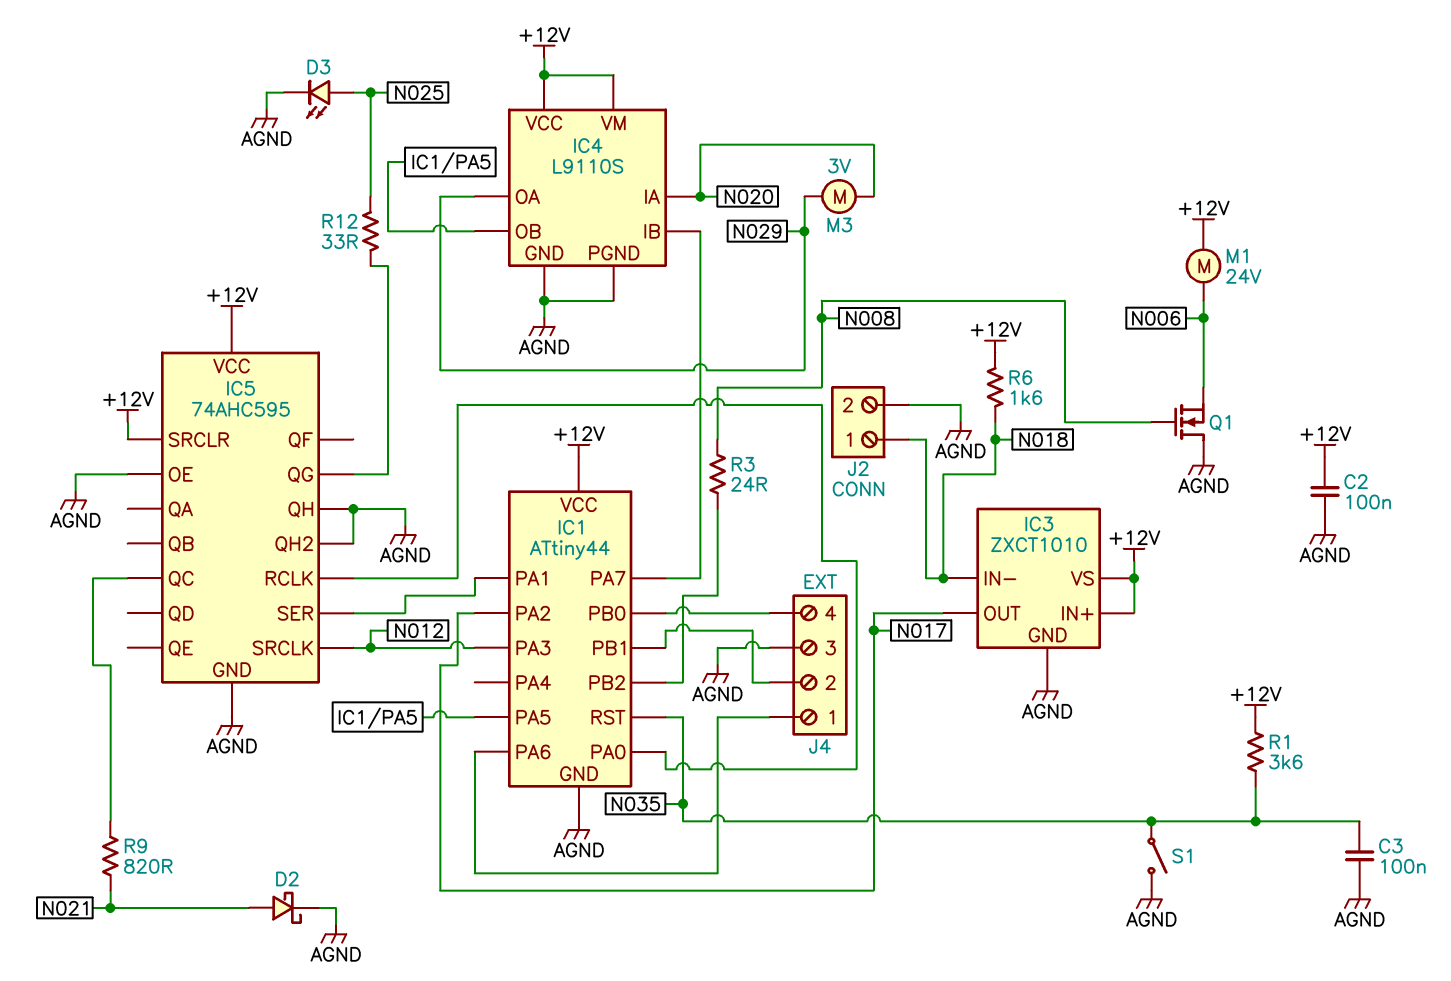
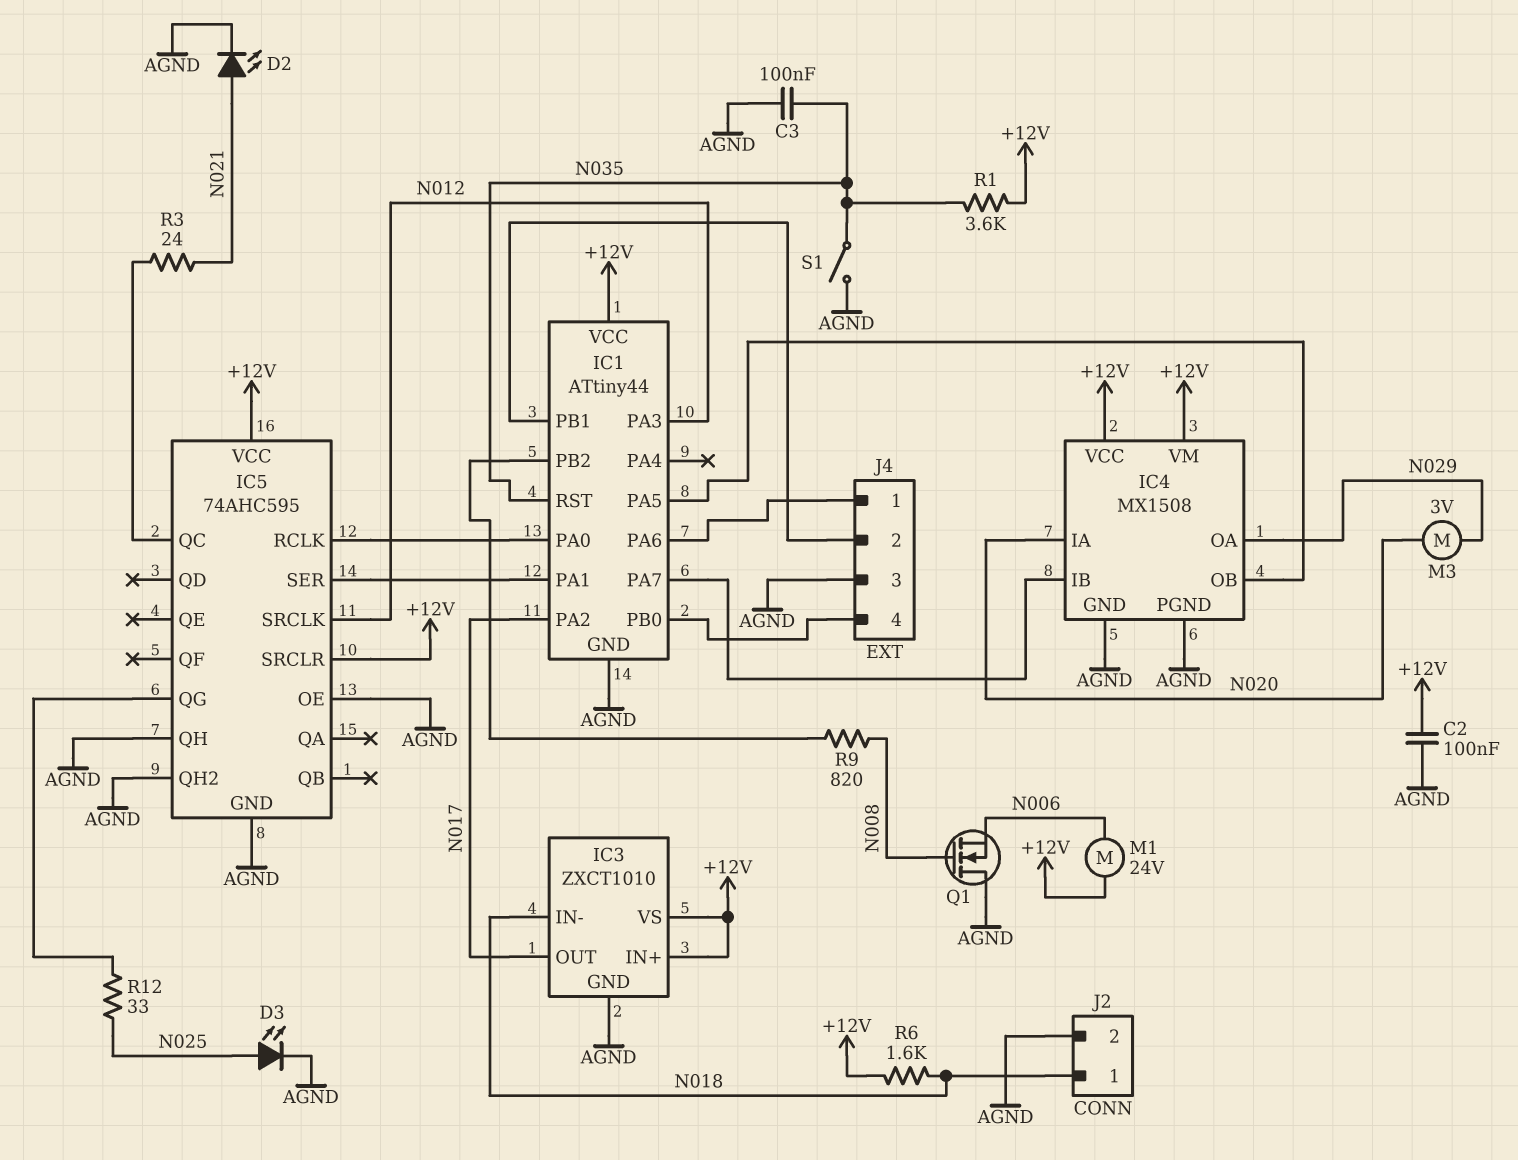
D2: schottky (A N021, K AGND) -> LED (A N021, K AGND)
IC4: L9110S -> MX1508
R3: 24 (IC1/PB2, N008) -> 24 (IC5/QC, N021)
R9: 820 (IC5/QC, N021) -> 820 (IC1/PB2, N008)

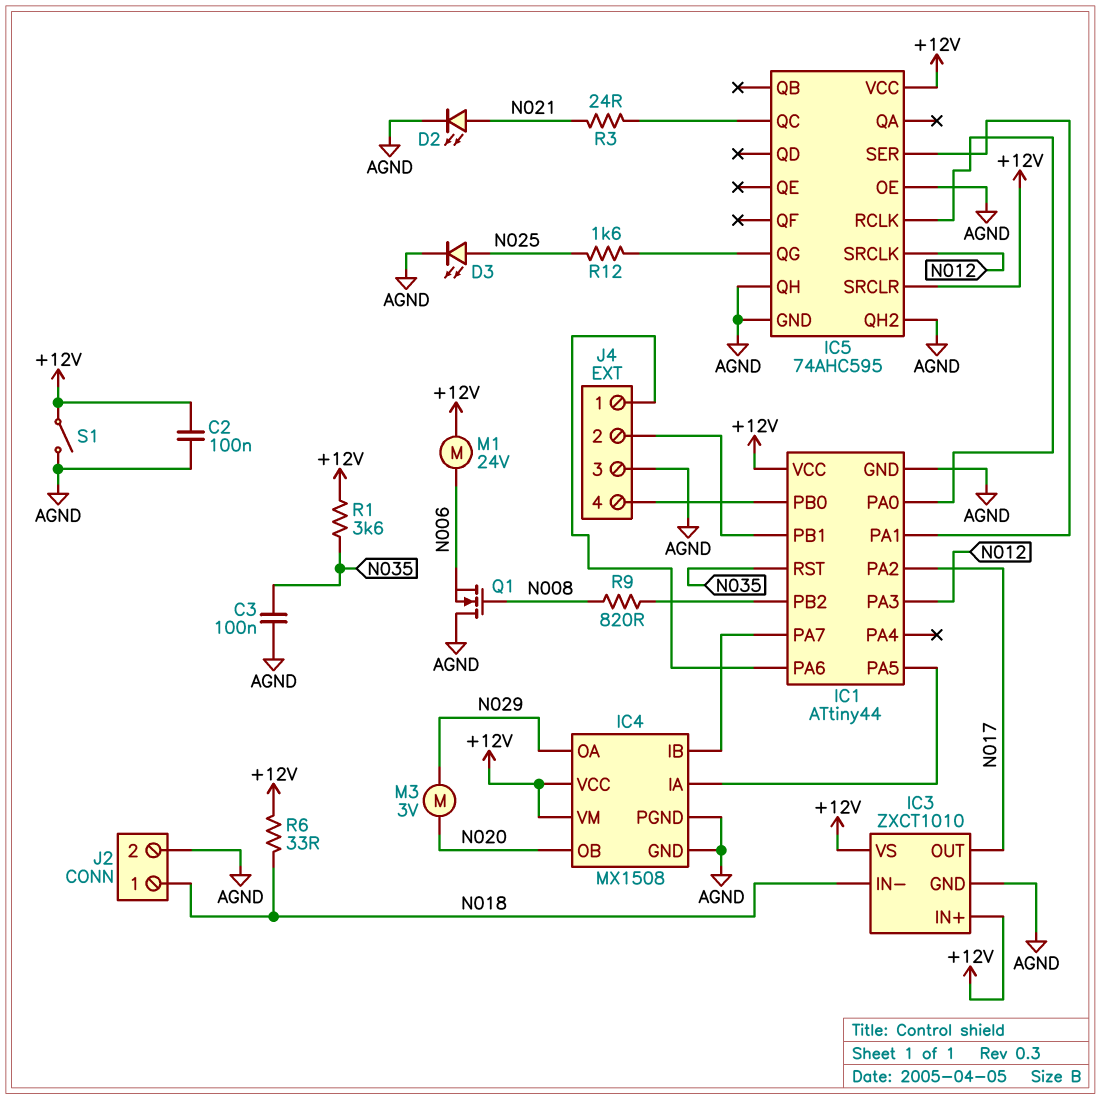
IC4 pin IA: N020 -> IC1/PA5
IC4 pin OB: IC1/PA5 -> N020
R6: 1.6k (+12V, N018) -> 33 (+12V, N018)
R12: 33 (IC5/QG, N025) -> 1.6k (IC5/QG, N025)
S1: switch (AGND, N035) -> switch (+12V, AGND)

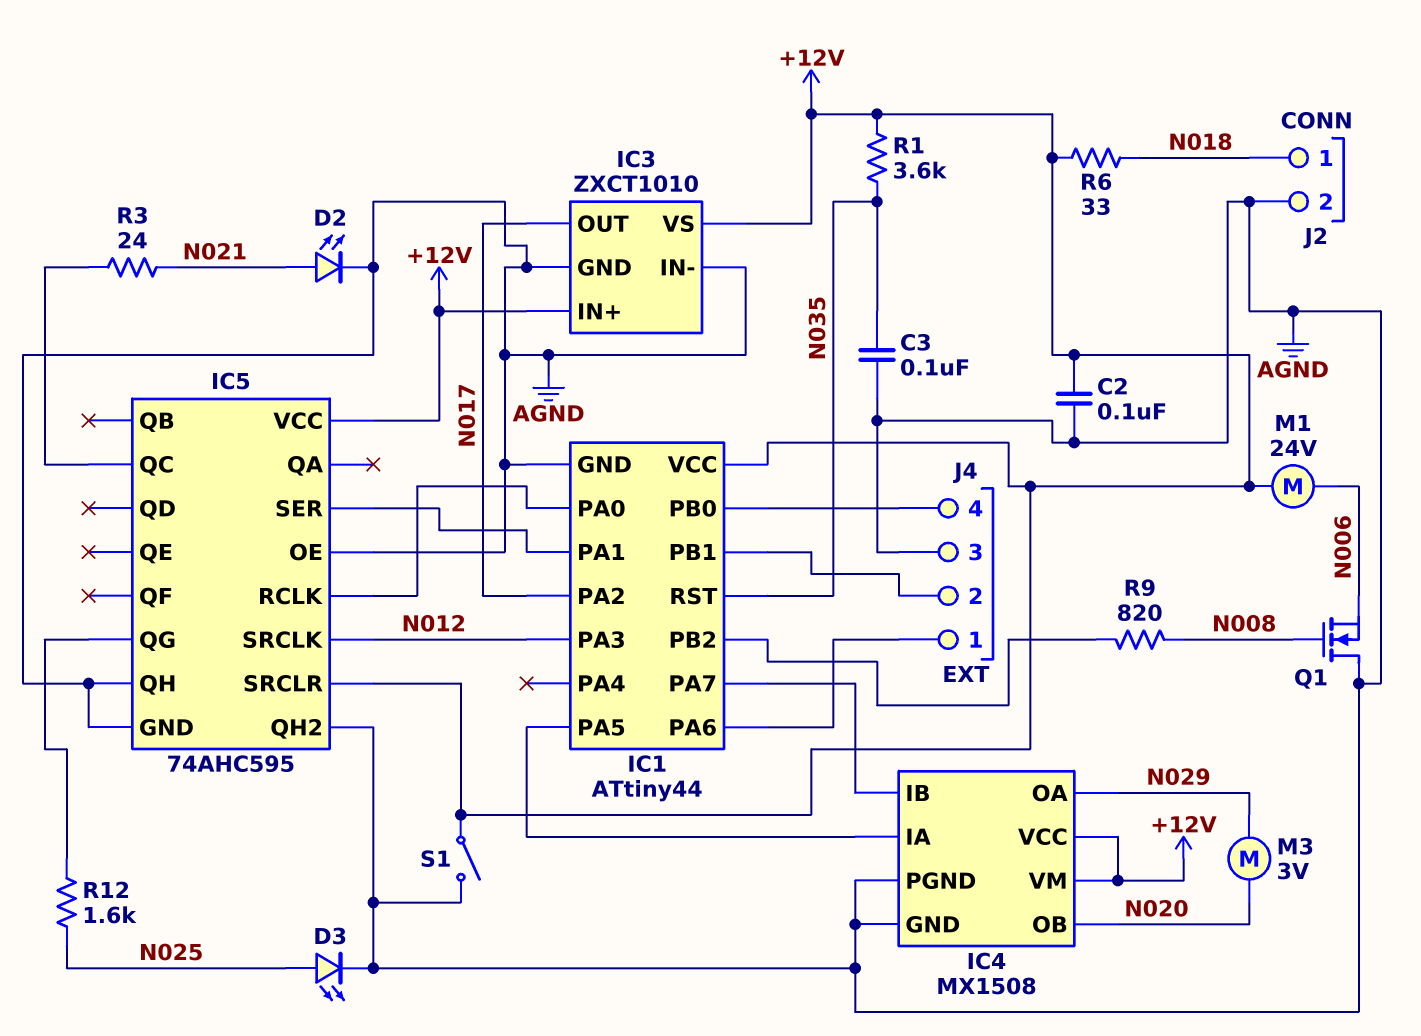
IC3 pin IN-: N018 -> AGND

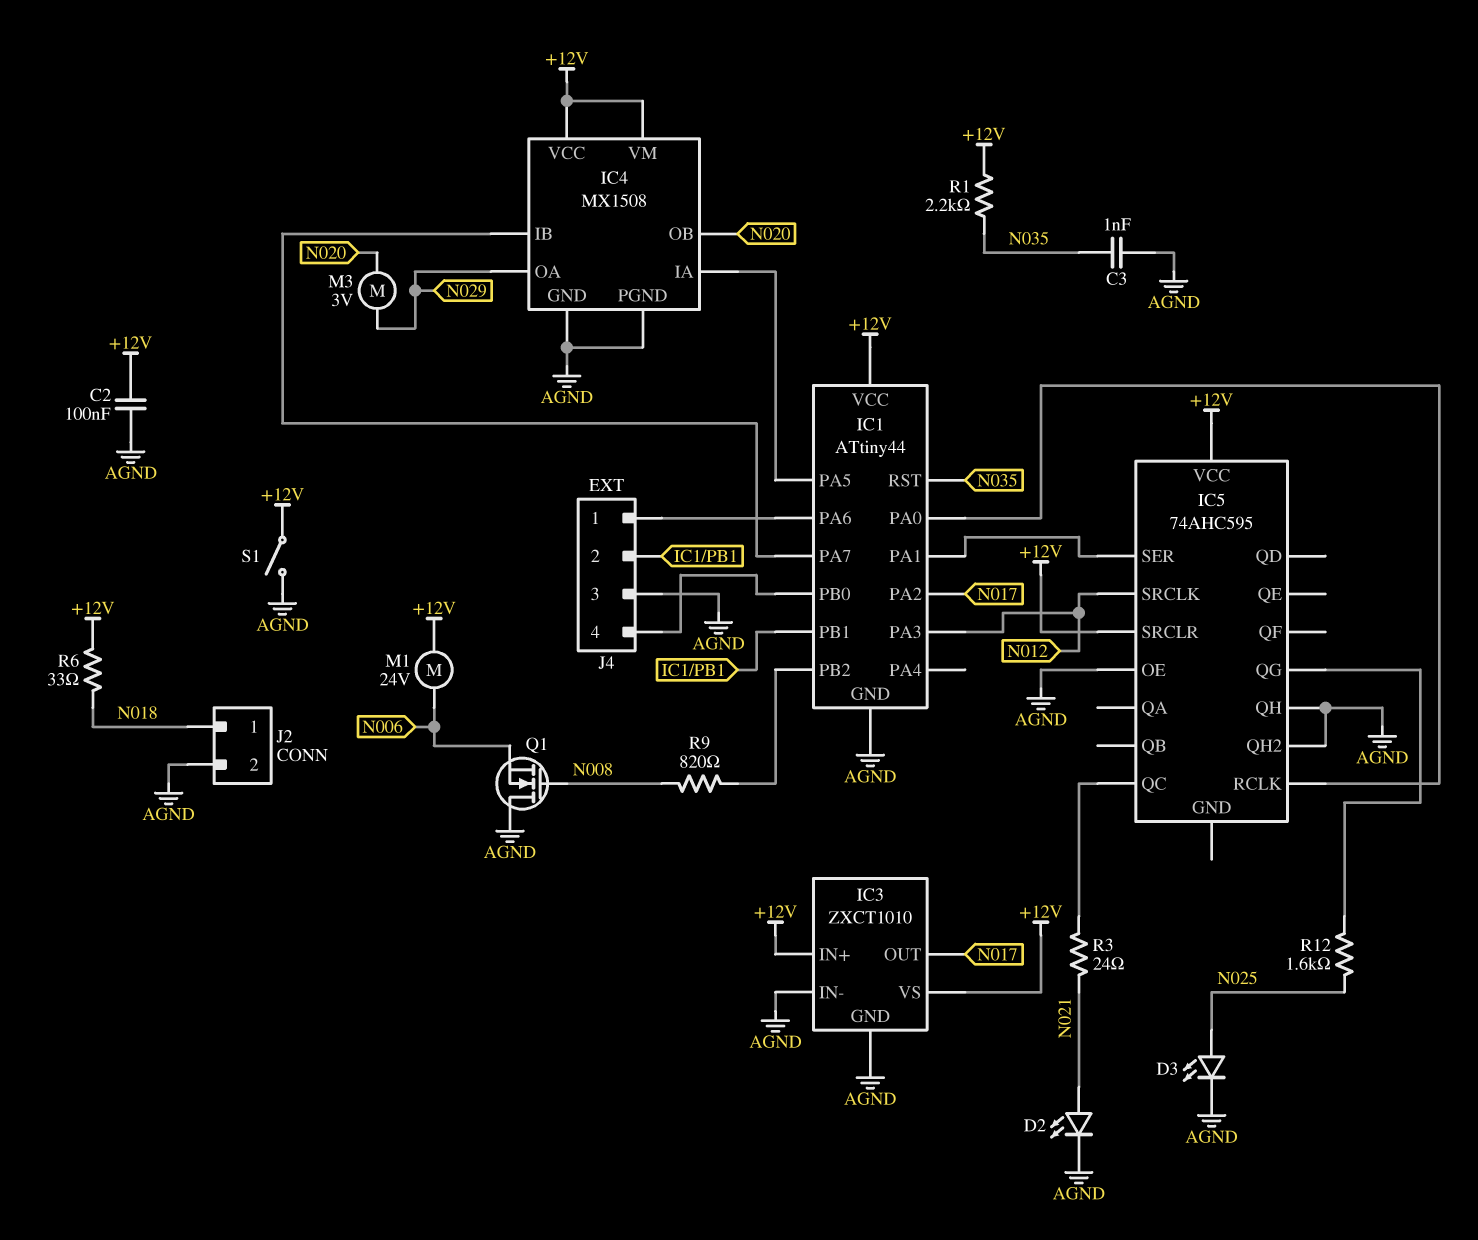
C3: 100nF (AGND, N035) -> 1nF (AGND, N035)
IC5 pin GND: AGND -> none
R1: 3.6k (+12V, N035) -> 2.2k (+12V, N035)

